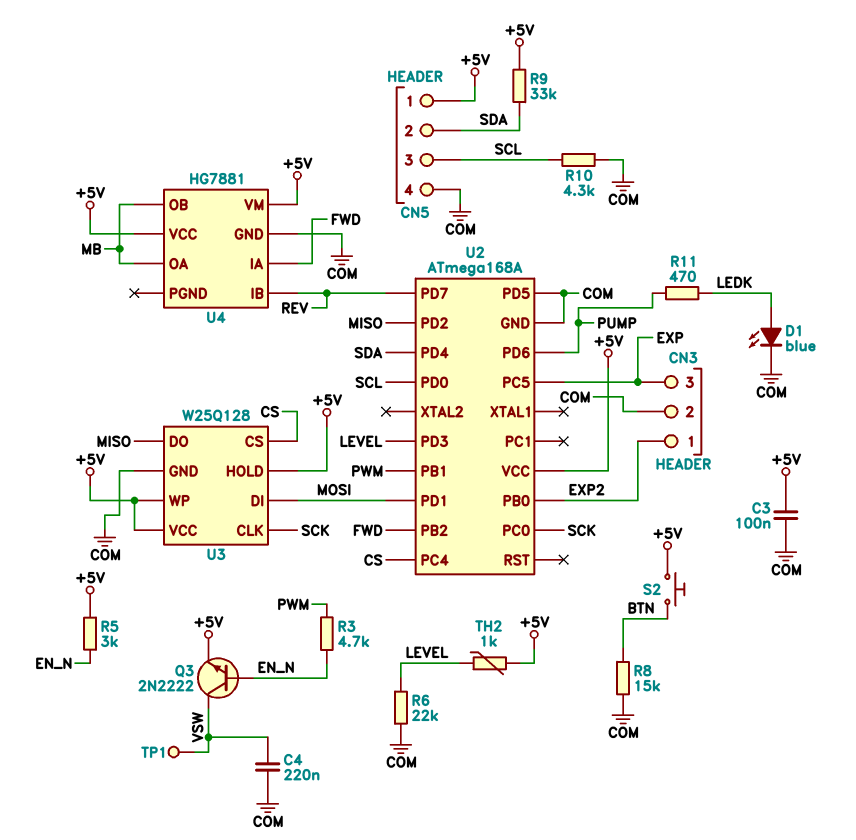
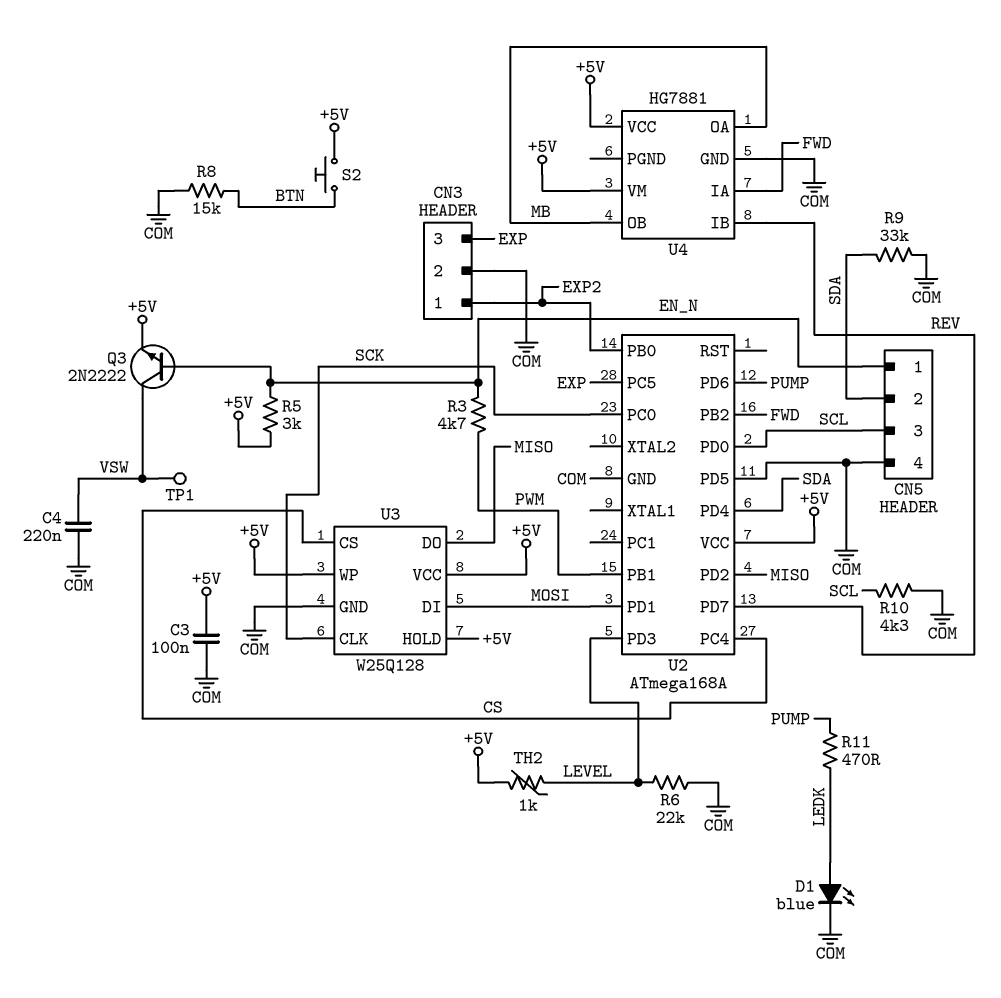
CN5 pin 1: +5V -> EN_N
R9: 33k (+5V, SDA) -> 33k (COM, SDA)

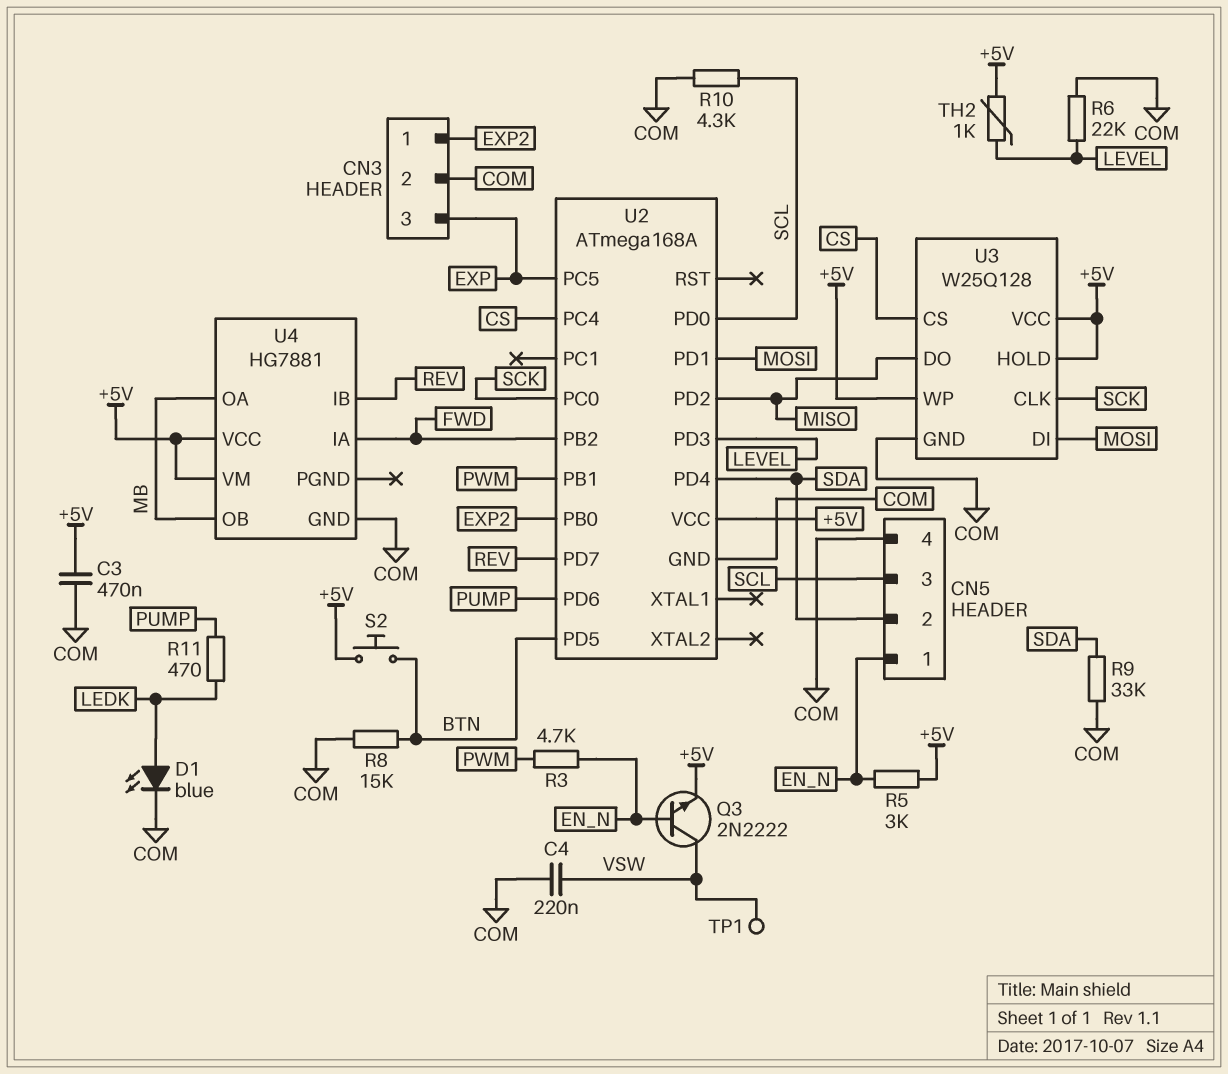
C3: 100nF (+5V, COM) -> 470nF (+5V, COM)
U2 pin PD5: COM -> BTN

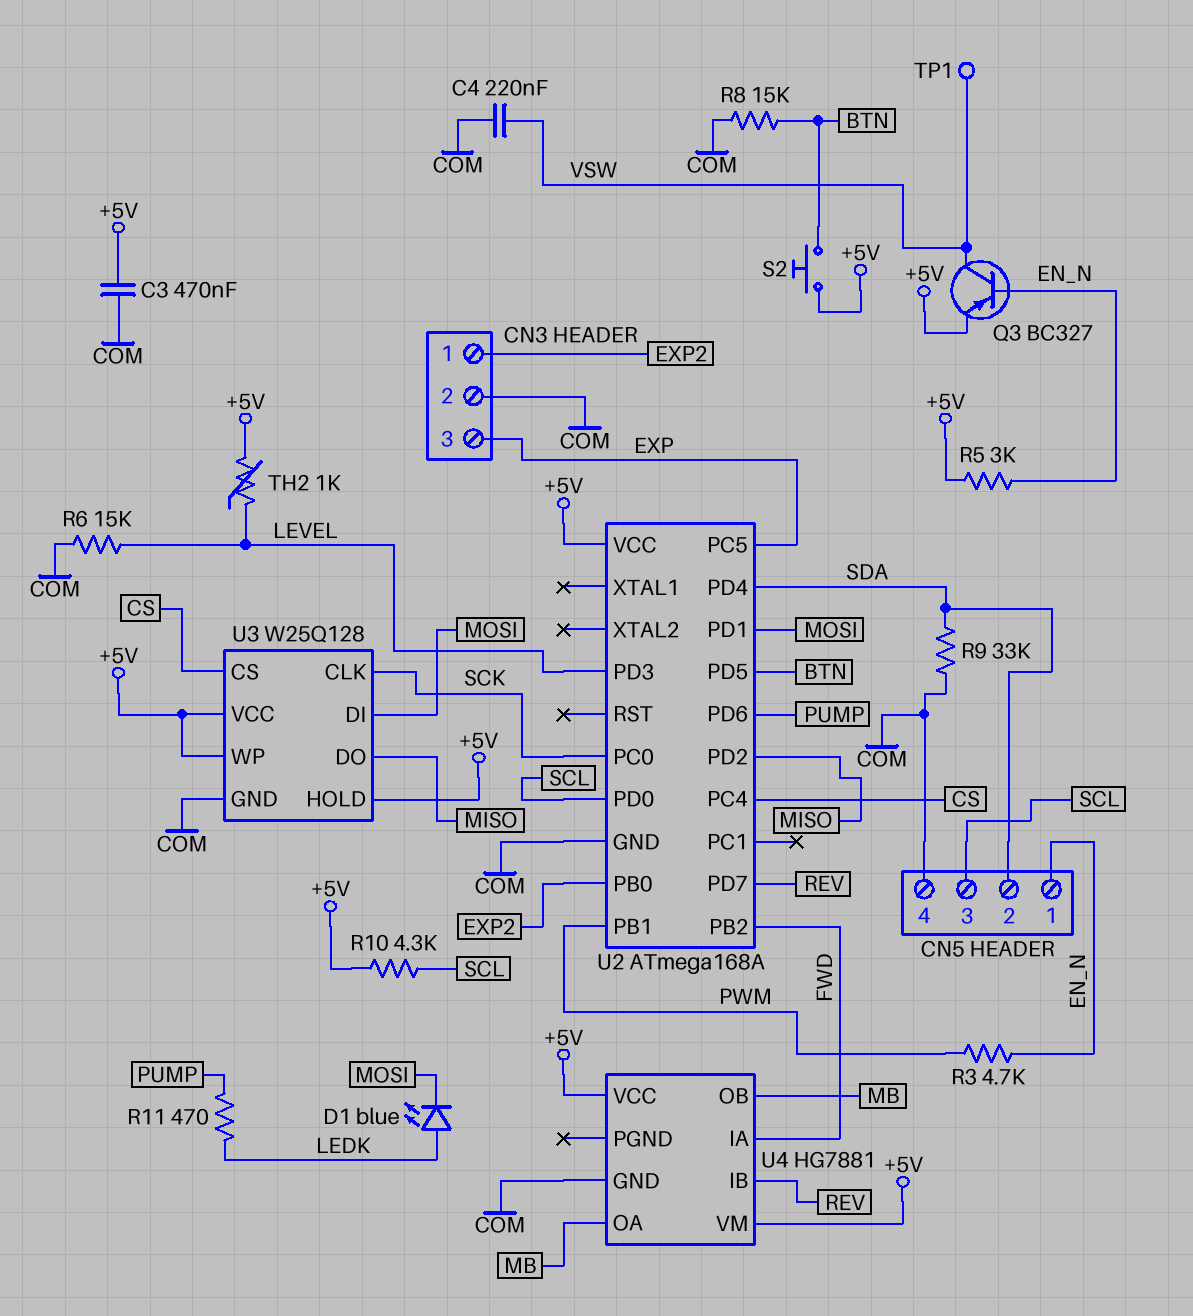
D1: LED blue (A LEDK, K COM) -> LED blue (A LEDK, K MOSI)
Q3: NPN 2N2222 (B EN_N, C VSW, E +5V) -> PNP BC327 (B EN_N, C VSW, E +5V)
R6: 22k (COM, LEVEL) -> 15k (COM, LEVEL)
R10: 4.3k (COM, SCL) -> 4.3k (+5V, SCL)

